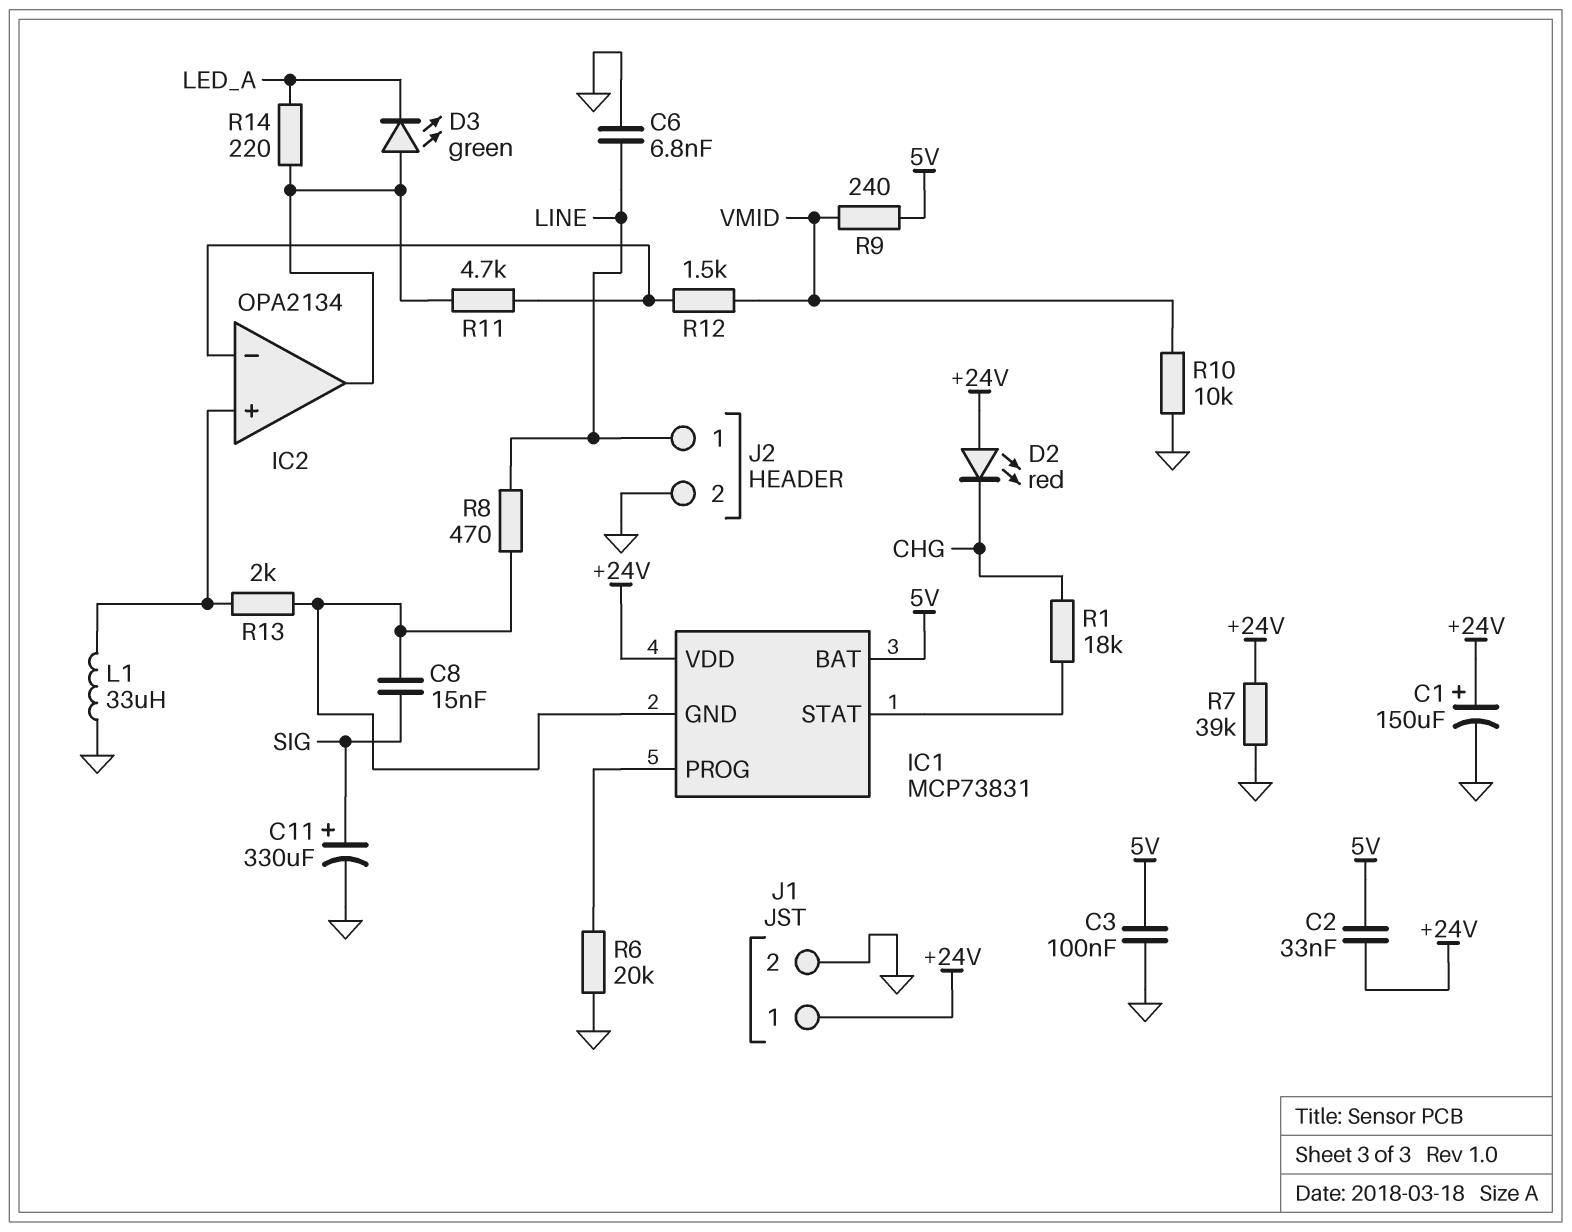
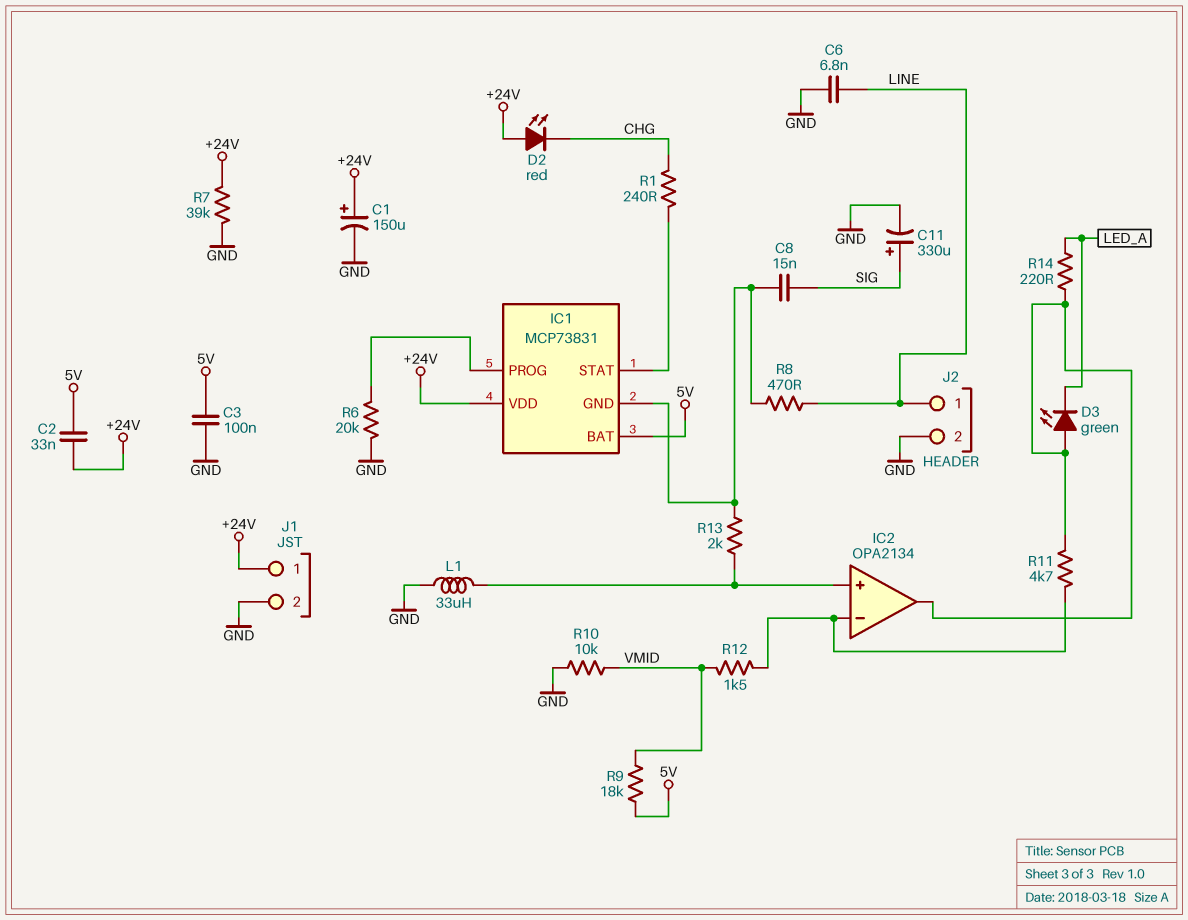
R1: 18k (CHG, IC1/STAT) -> 240 (CHG, IC1/STAT)
R9: 240 (5V, VMID) -> 18k (5V, VMID)

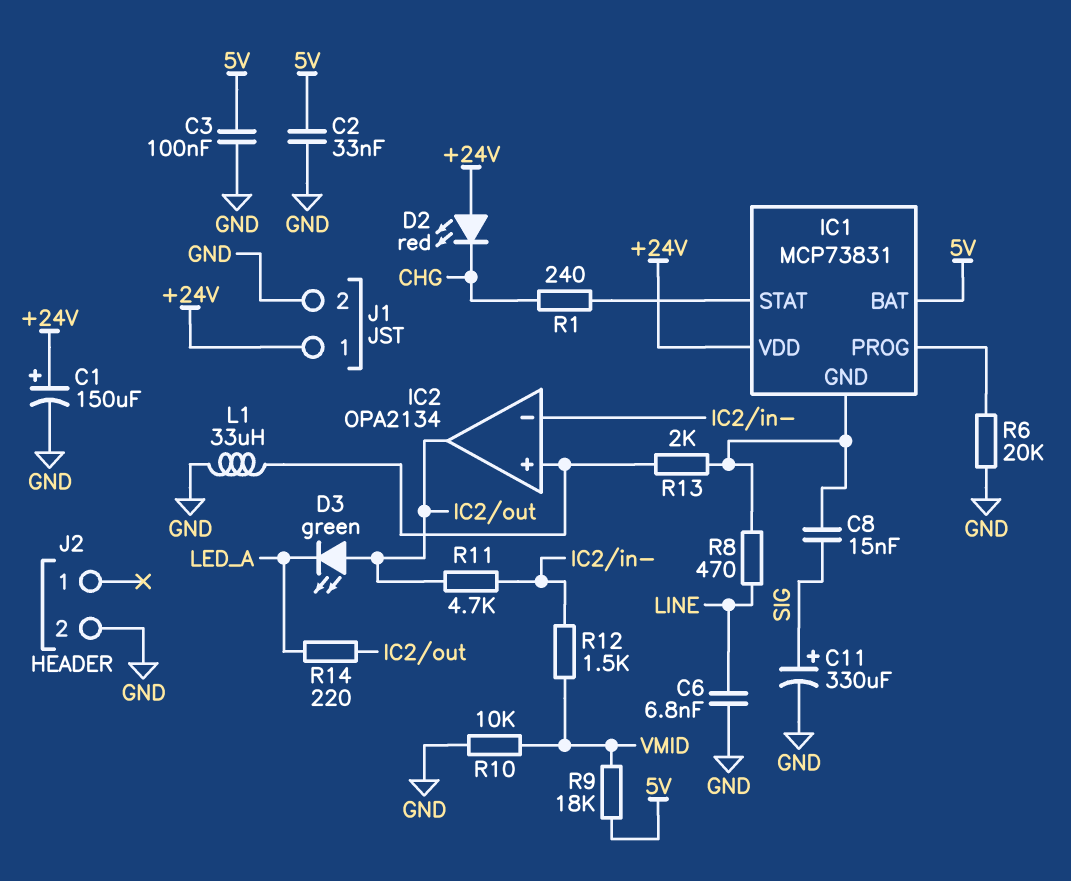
C2: 33nF (+24V, 5V) -> 33nF (5V, GND)
J2 pin 1: LINE -> none
R7: 39k (+24V, GND) -> none

